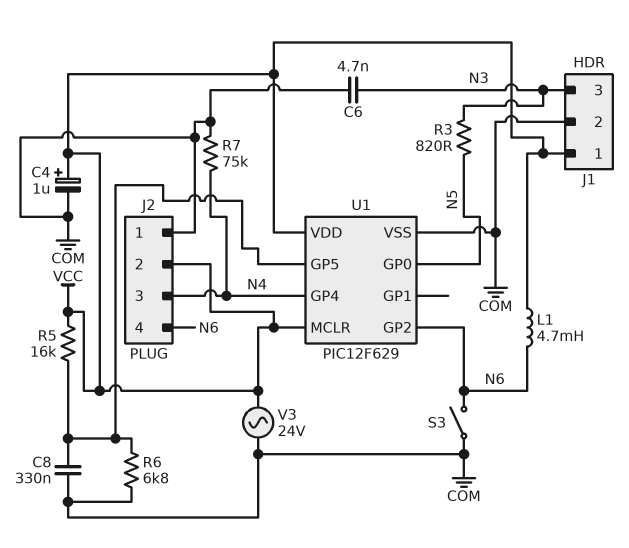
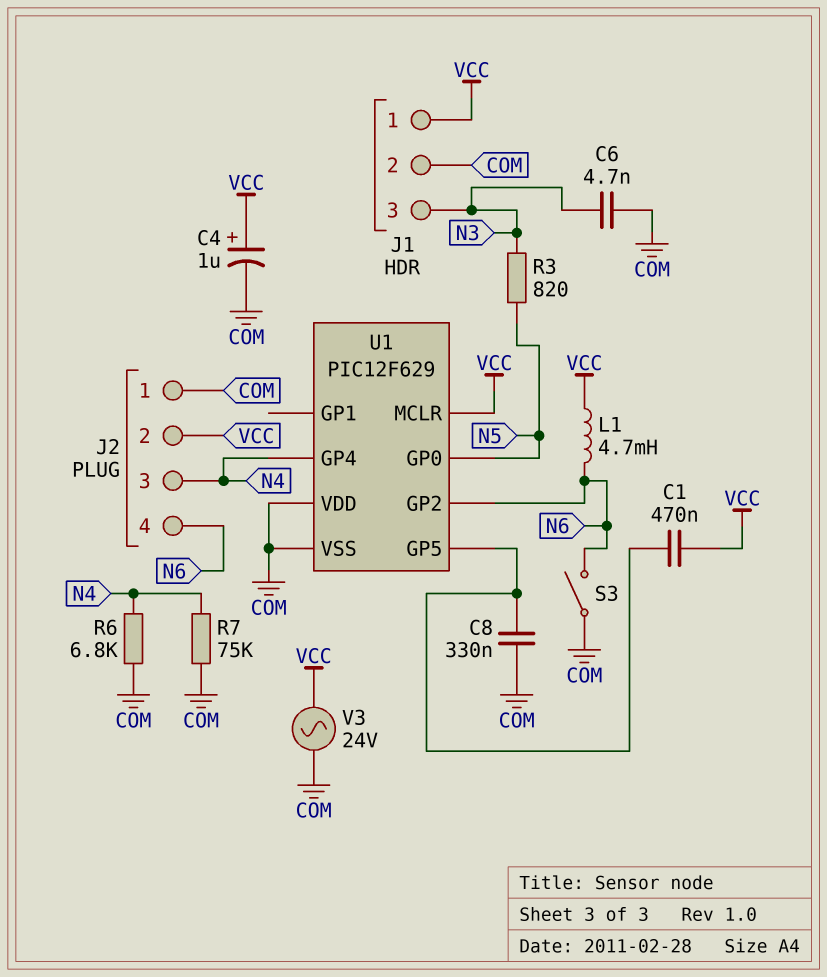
C1: none -> 470nF (U1/GP5, VCC)
R5: 16k (U1/GP5, VCC) -> none
R6: 6.8k (COM, U1/GP5) -> 6.8k (COM, N4)
U1 pin VDD: VCC -> COM

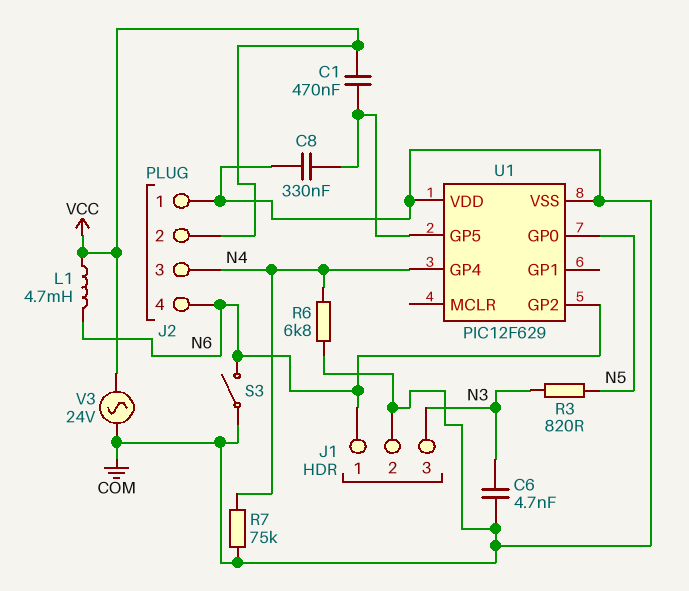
C4: 1uF (plus VCC, minus COM) -> none
J1 pin 1: VCC -> N6
U1 pin MCLR: VCC -> none

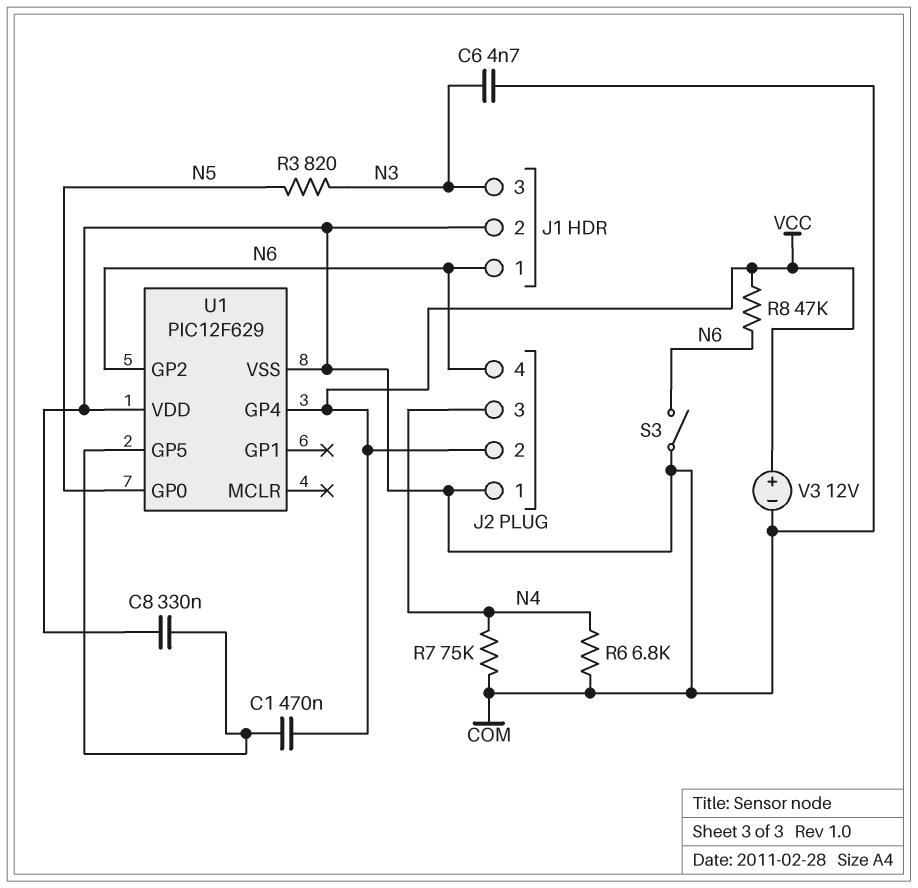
L1: 4.7mH (N6, VCC) -> none
R8: none -> 47k (N6, VCC)
U1 pin GP4: N4 -> VCC
V3: AC 24V (COM, VCC) -> 12V (plus VCC, minus COM)

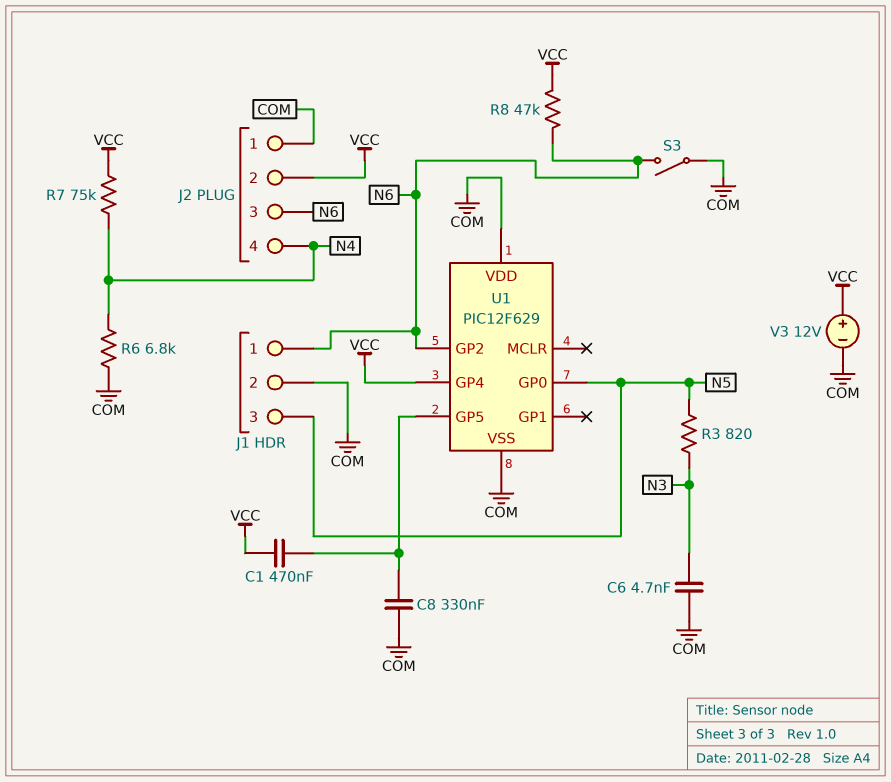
J1 pin 3: N3 -> N5
J2 pin 3: N4 -> N6
J2 pin 4: N6 -> N4
R7: 75k (COM, N4) -> 75k (N4, VCC)

